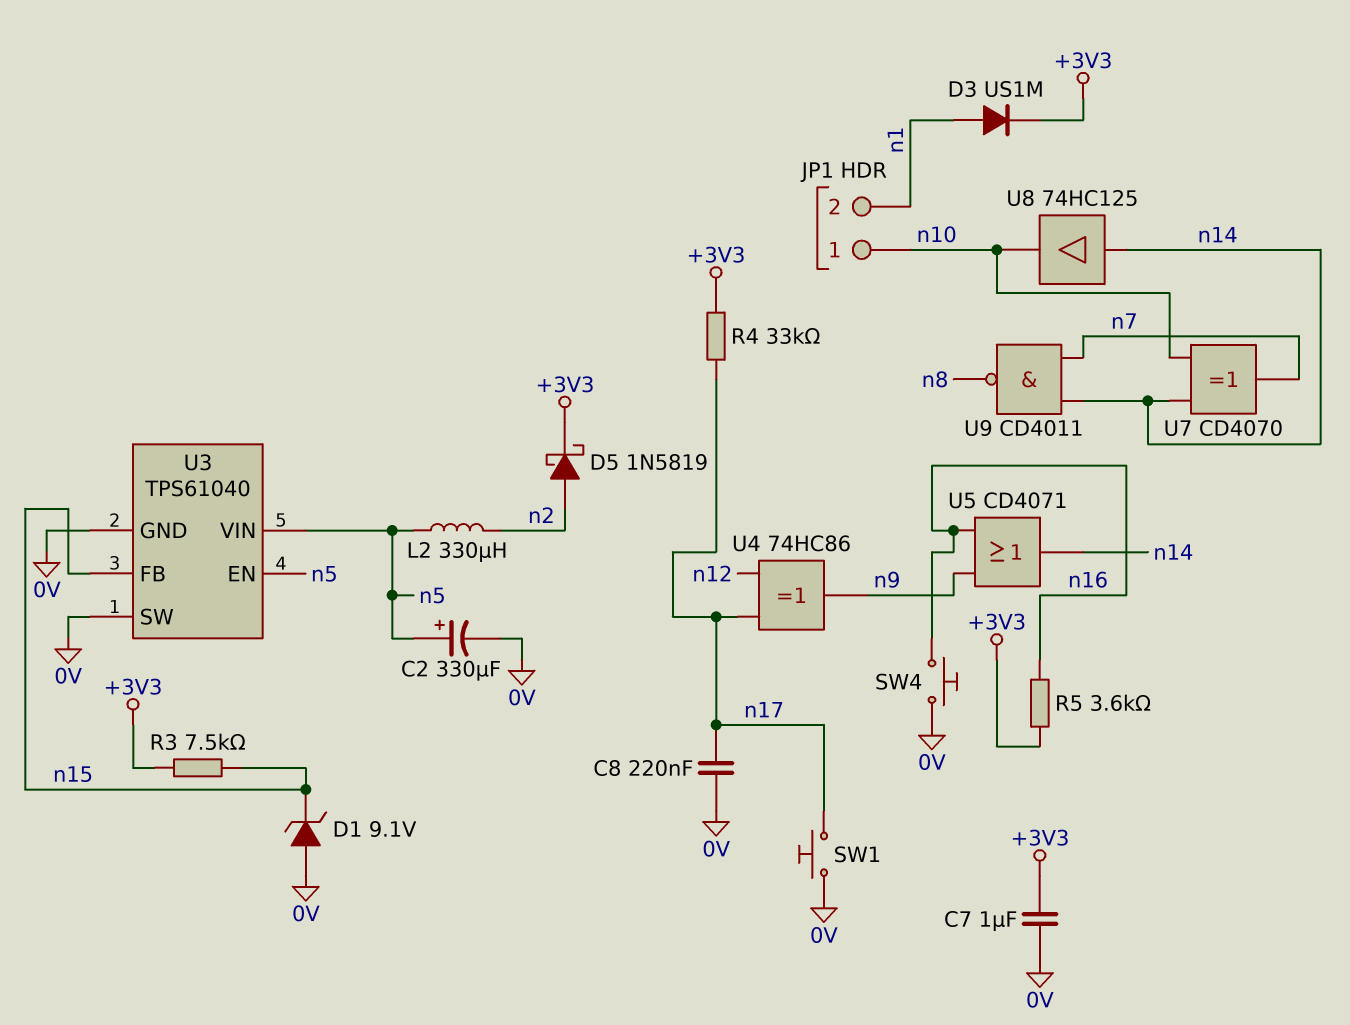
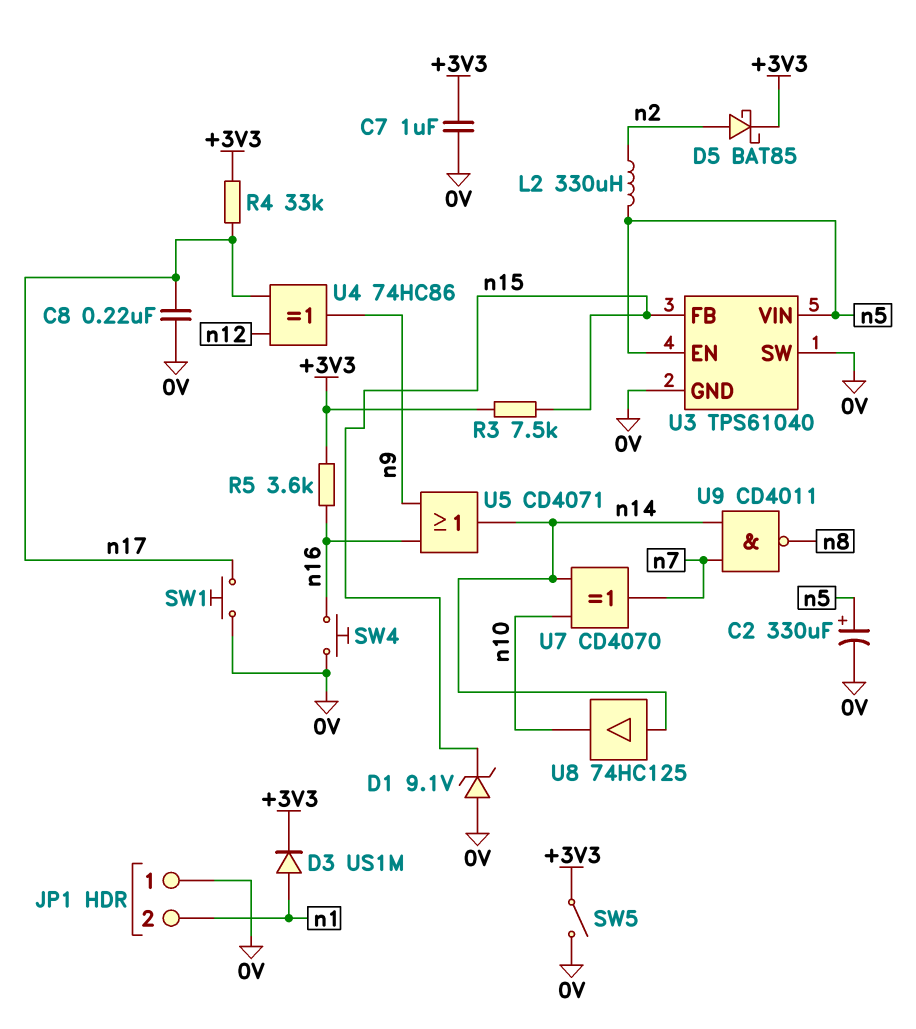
D5: schottky 1N5819 (A n2, K +3V3) -> schottky BAT85 (A n2, K +3V3)
JP1 pin 1: n10 -> 0V
SW5: none -> switch (+3V3, 0V)

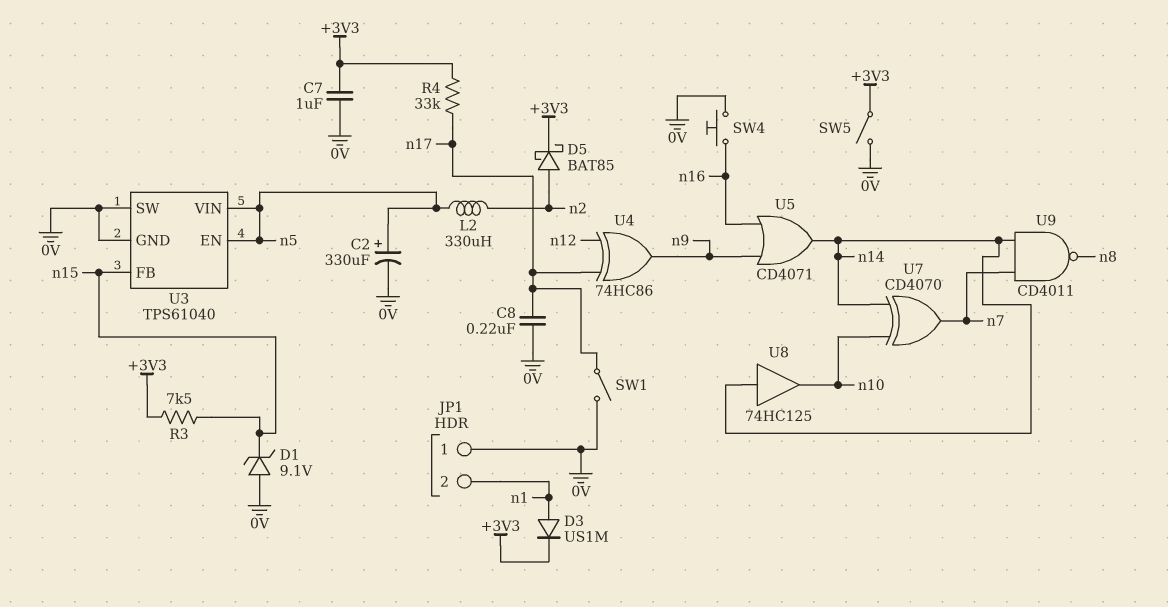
R5: 3.6k (+3V3, n16) -> none
SW1: button (0V, n17) -> switch (0V, n17)

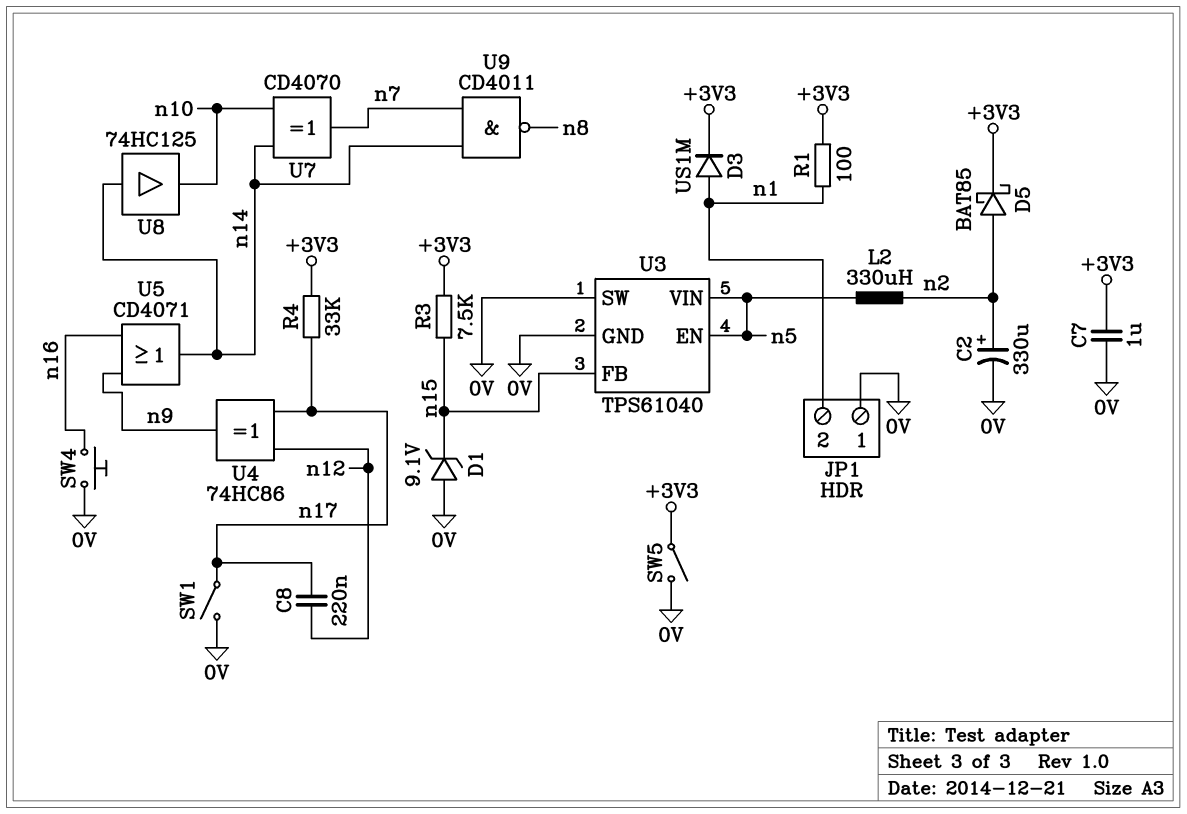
C2: 330uF (plus n5, minus 0V) -> 330uF (plus n2, minus 0V)
C8: 220nF (0V, n17) -> 220nF (n12, n17)
R1: none -> 100 (+3V3, n1)

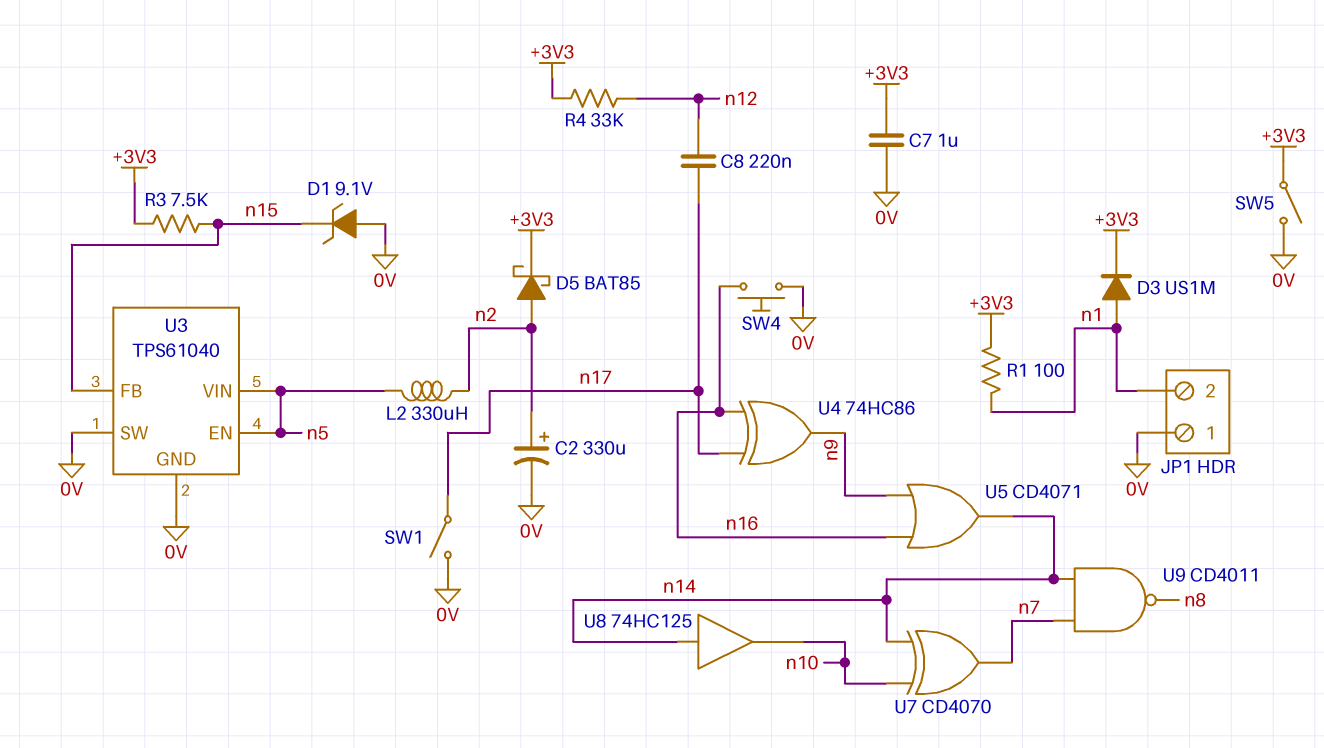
R4: 33k (+3V3, n17) -> 33k (+3V3, n12)
U4: XOR 74HC86 (in n12, in n17, out n9) -> XOR 74HC86 (in n16, in n17, out n9)

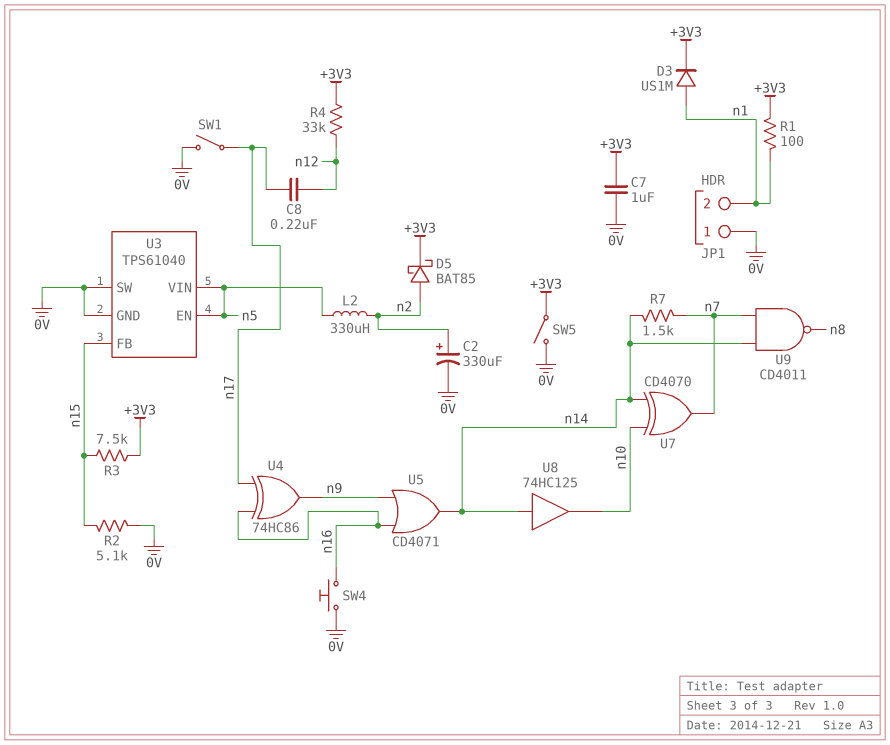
D1: zener 9.1V (A 0V, K n15) -> none
R2: none -> 5.1k (0V, n15)
R7: none -> 1.5k (n7, n14)

